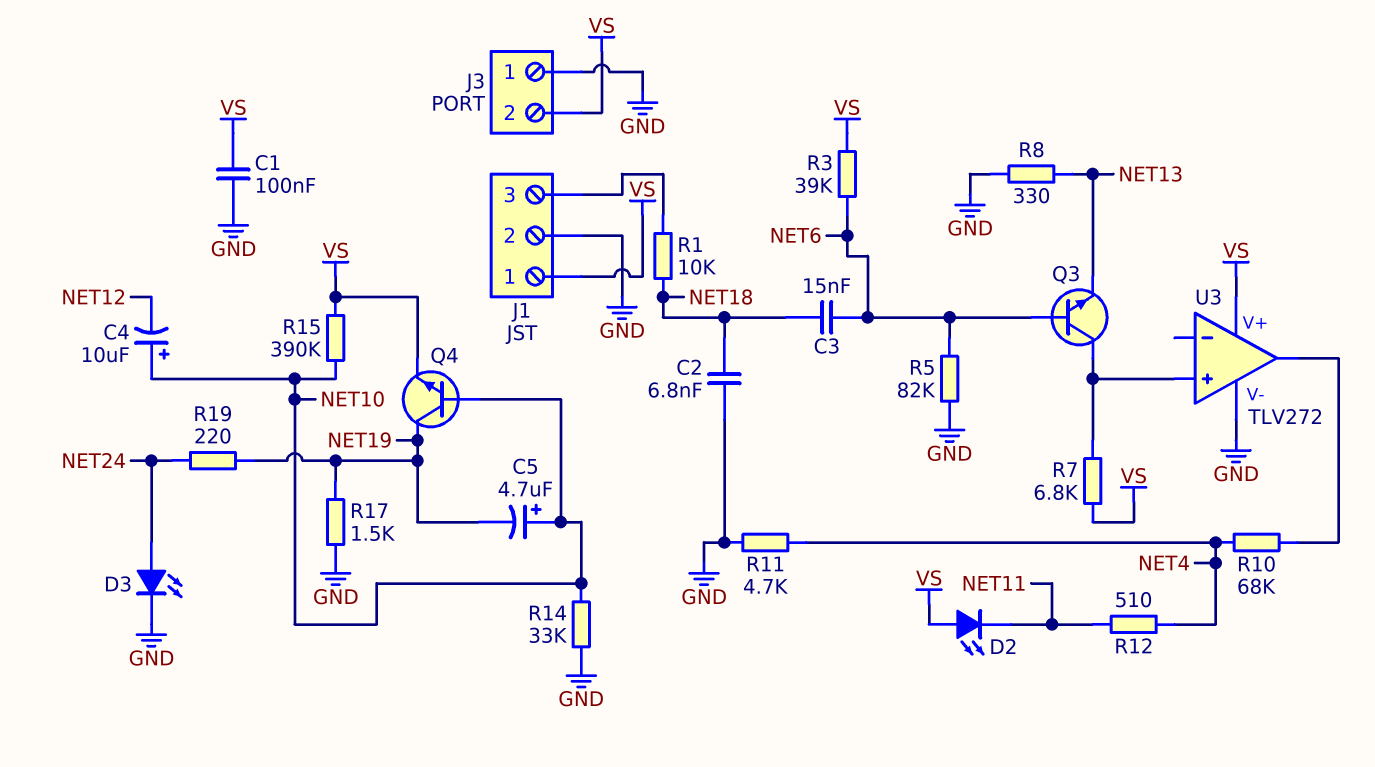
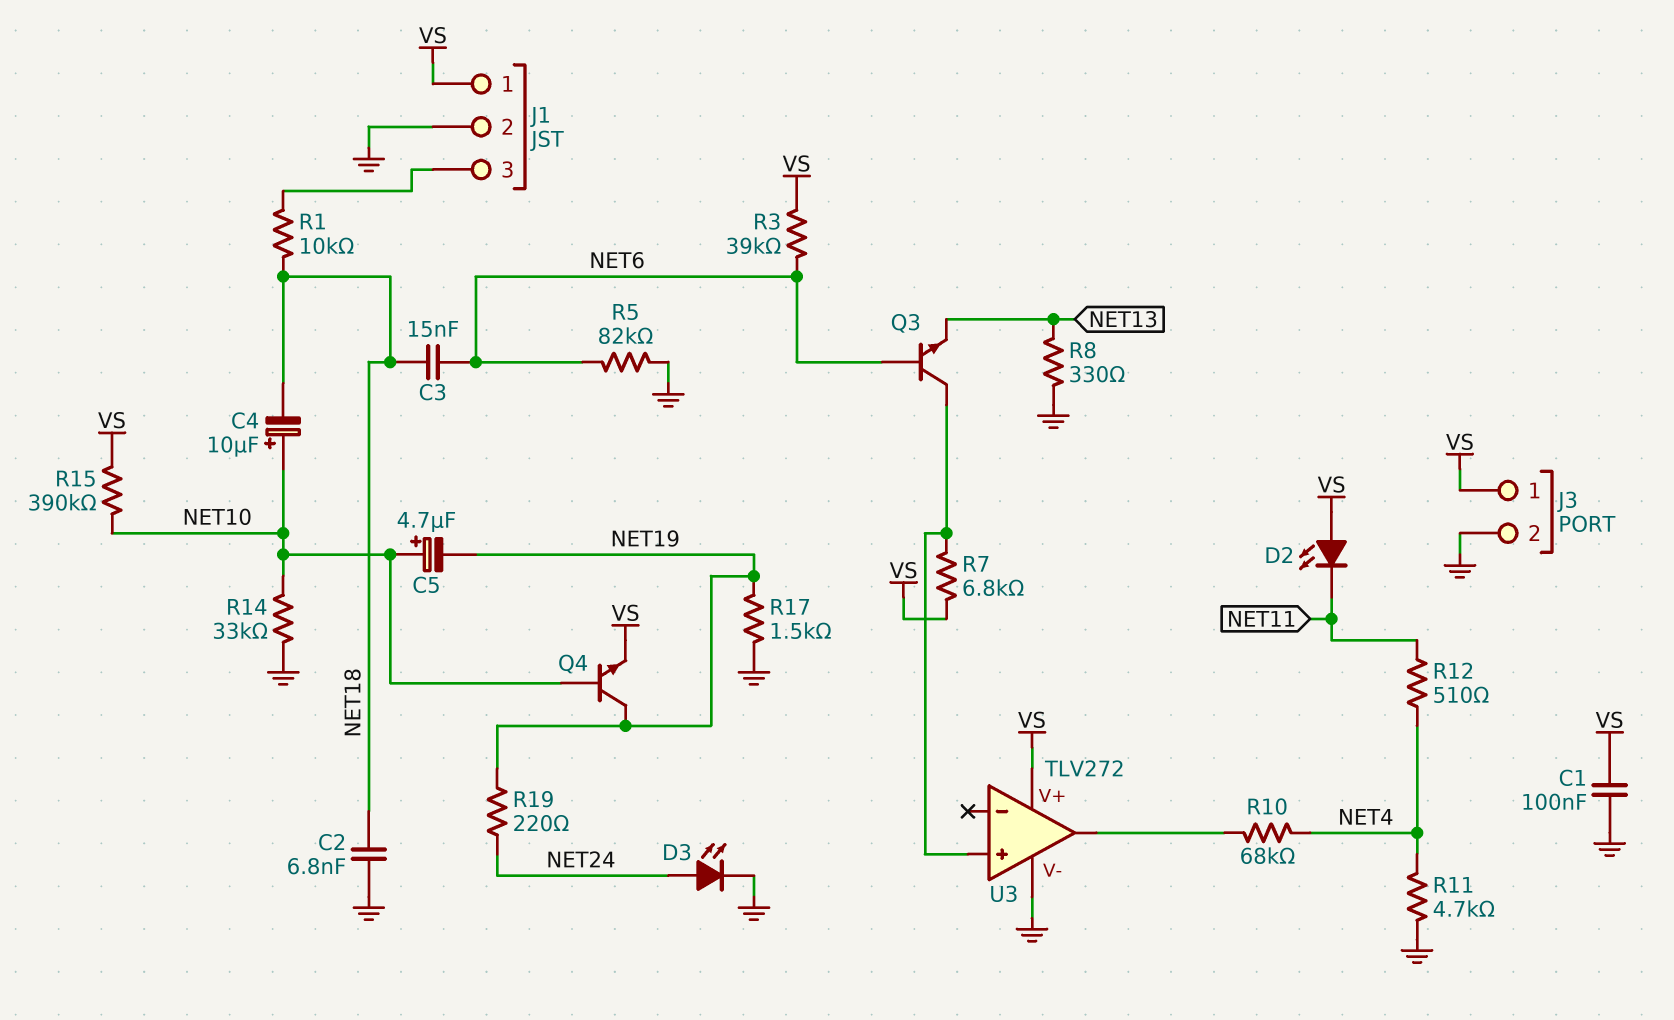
C4: 10uF (plus NET10, minus NET12) -> 10uF (plus NET10, minus NET18)
J3 pin 1: GND -> VS
J3 pin 2: VS -> GND

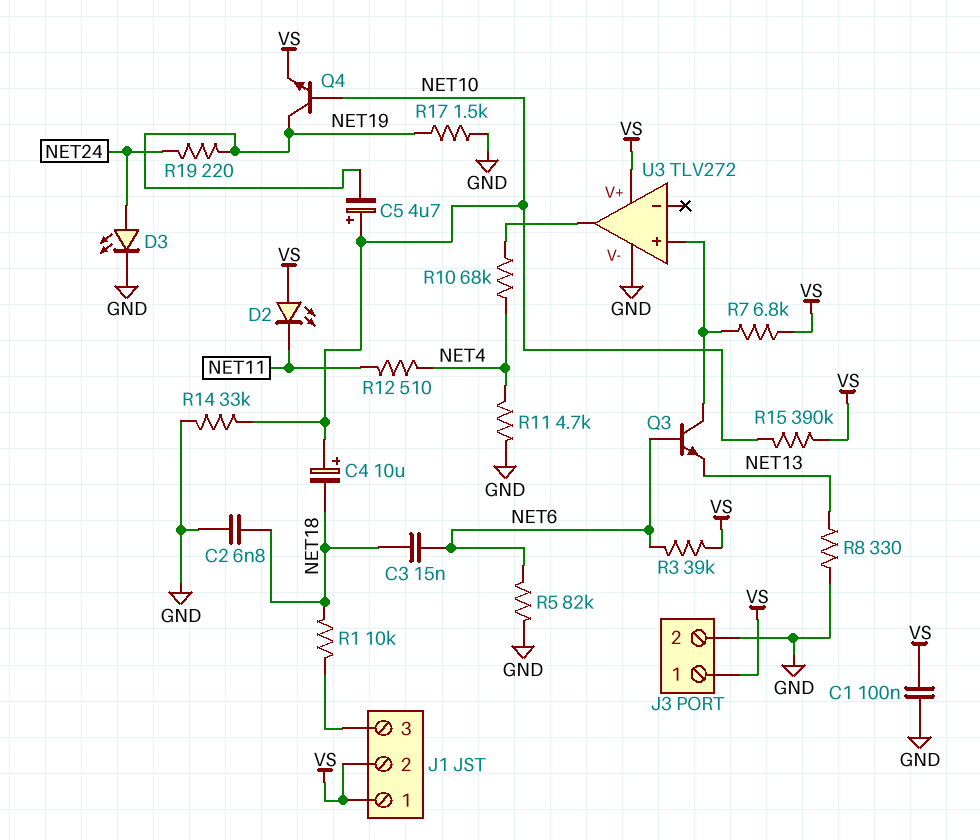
J1 pin 2: GND -> VS

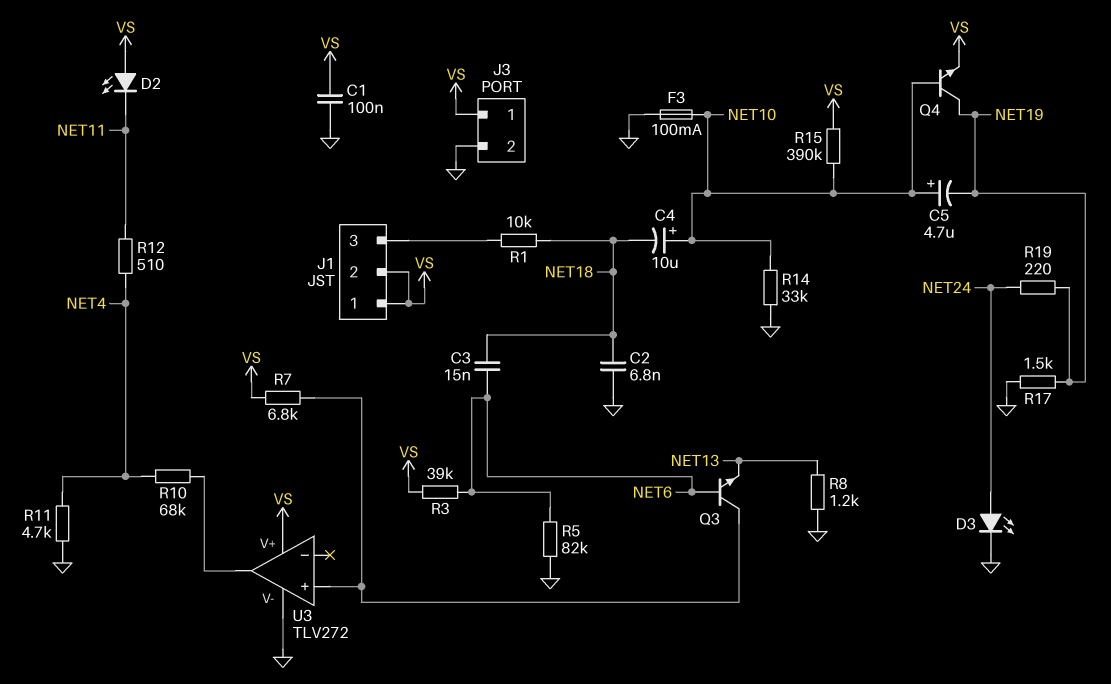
F3: none -> 100mA (GND, NET10)
R8: 330 (GND, NET13) -> 1.2k (GND, NET13)

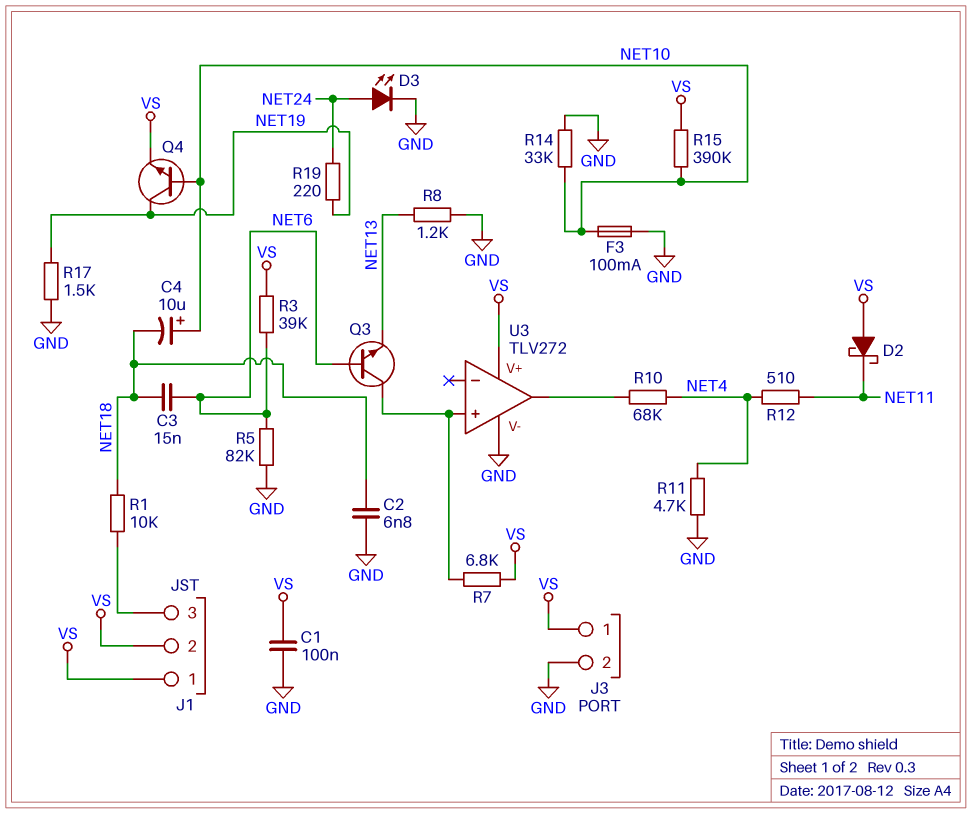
C5: 4.7uF (plus NET10, minus NET19) -> none
D2: LED (A VS, K NET11) -> schottky (A VS, K NET11)

